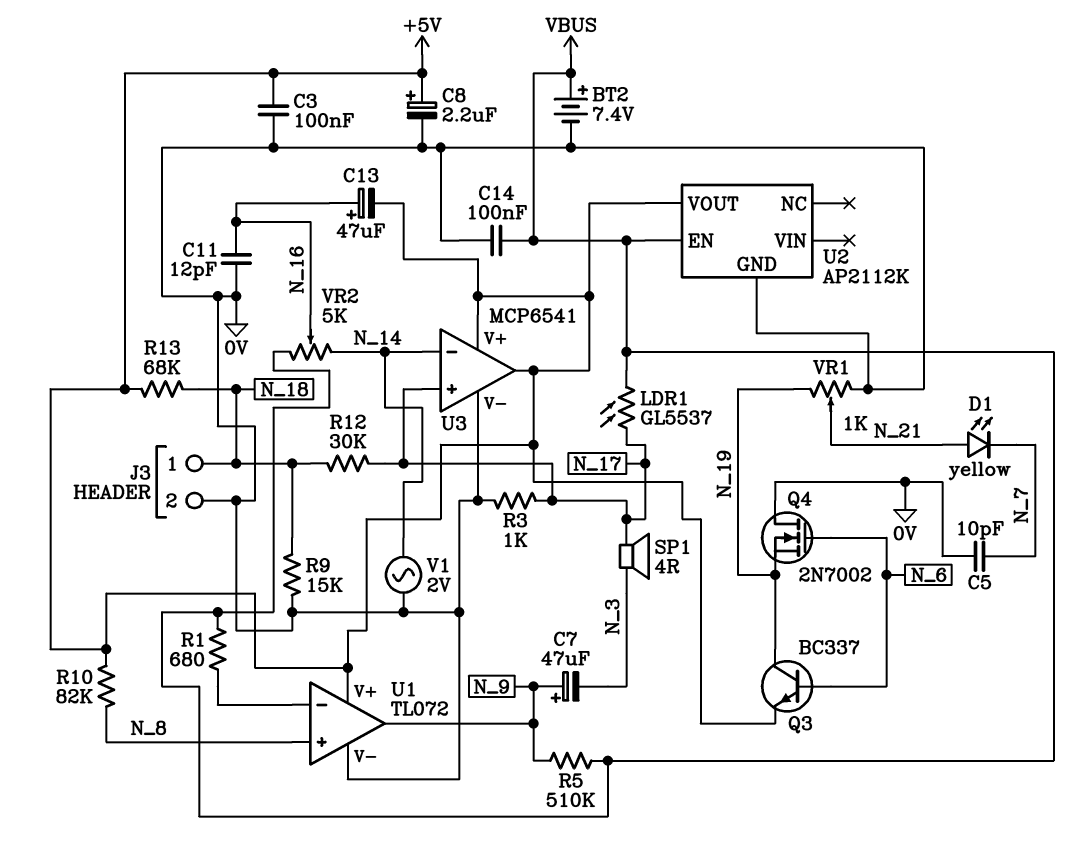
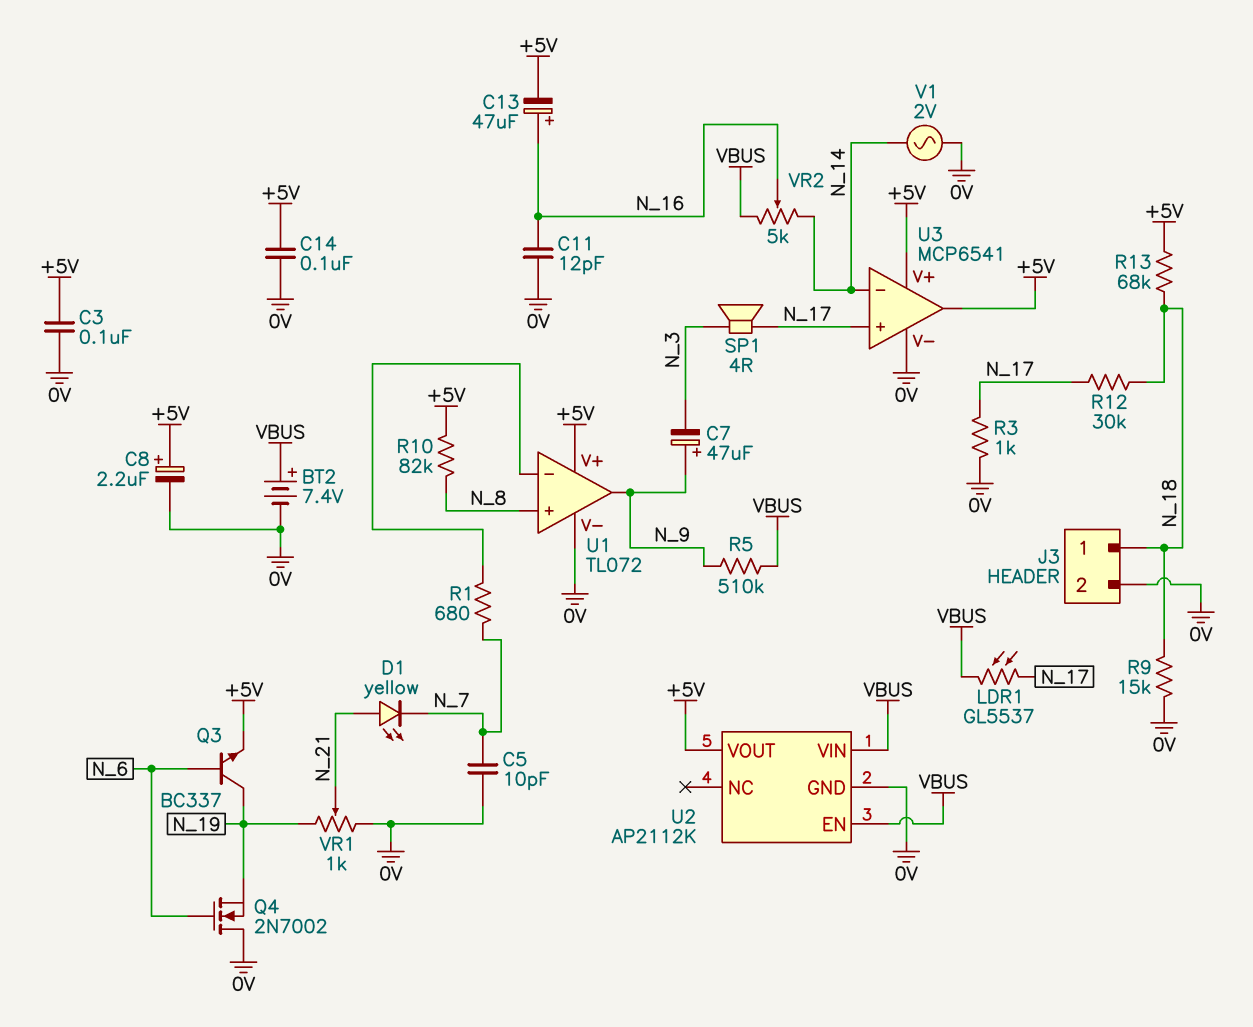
C14: 100nF (0V, VBUS) -> 100nF (+5V, 0V)
R1: 680 (U1/in-, VBUS) -> 680 (N_7, U1/in-)
U2 pin VIN: none -> VBUS

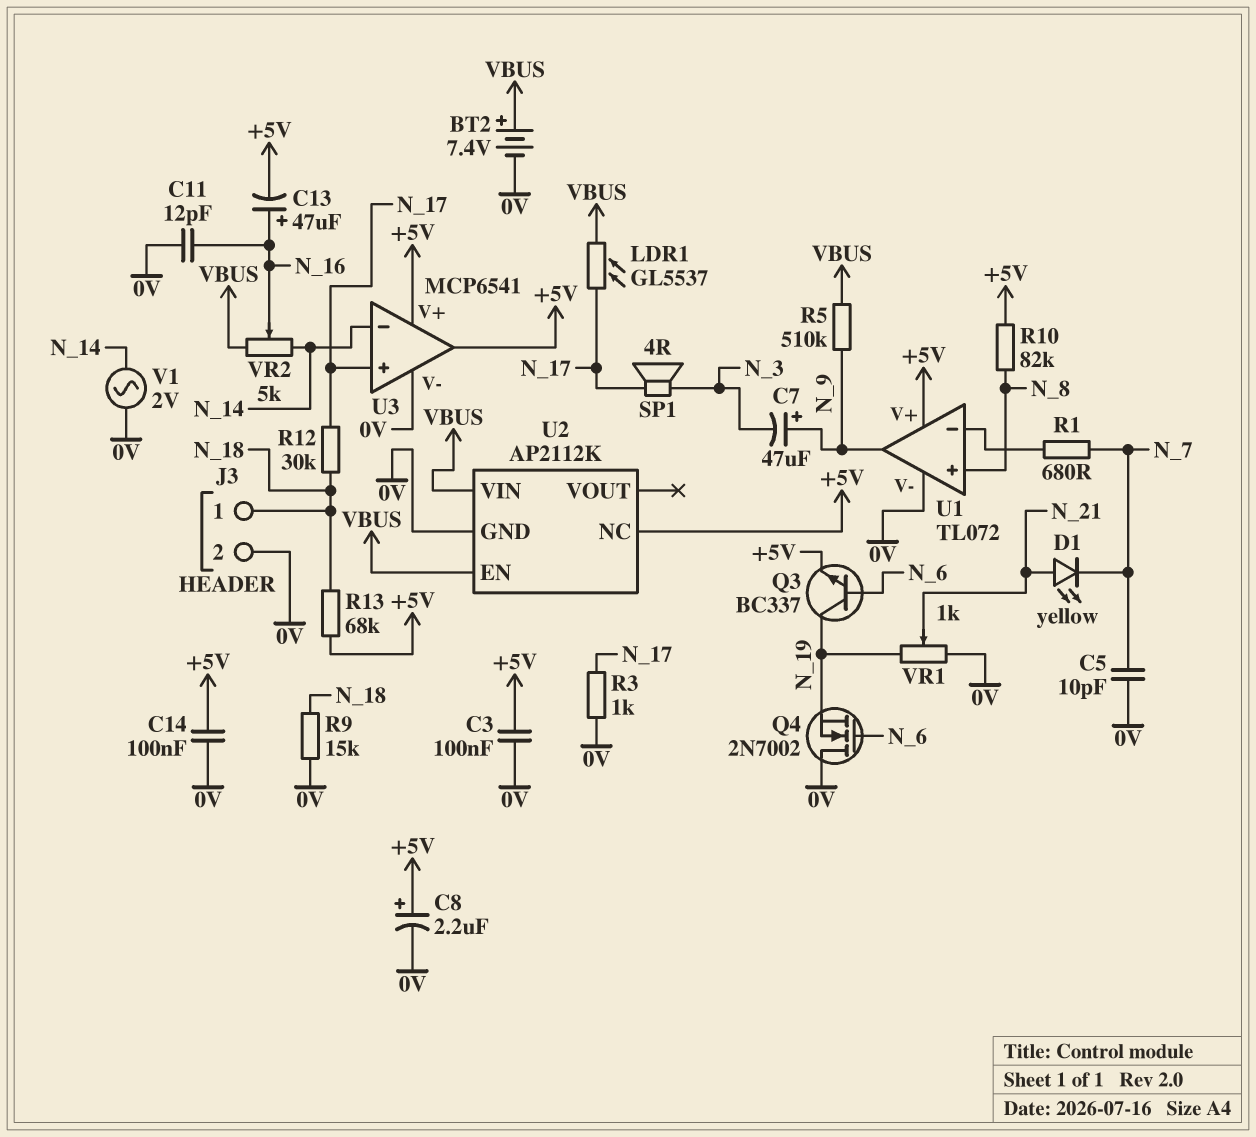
U2 pin NC: none -> +5V
U2 pin VOUT: +5V -> none

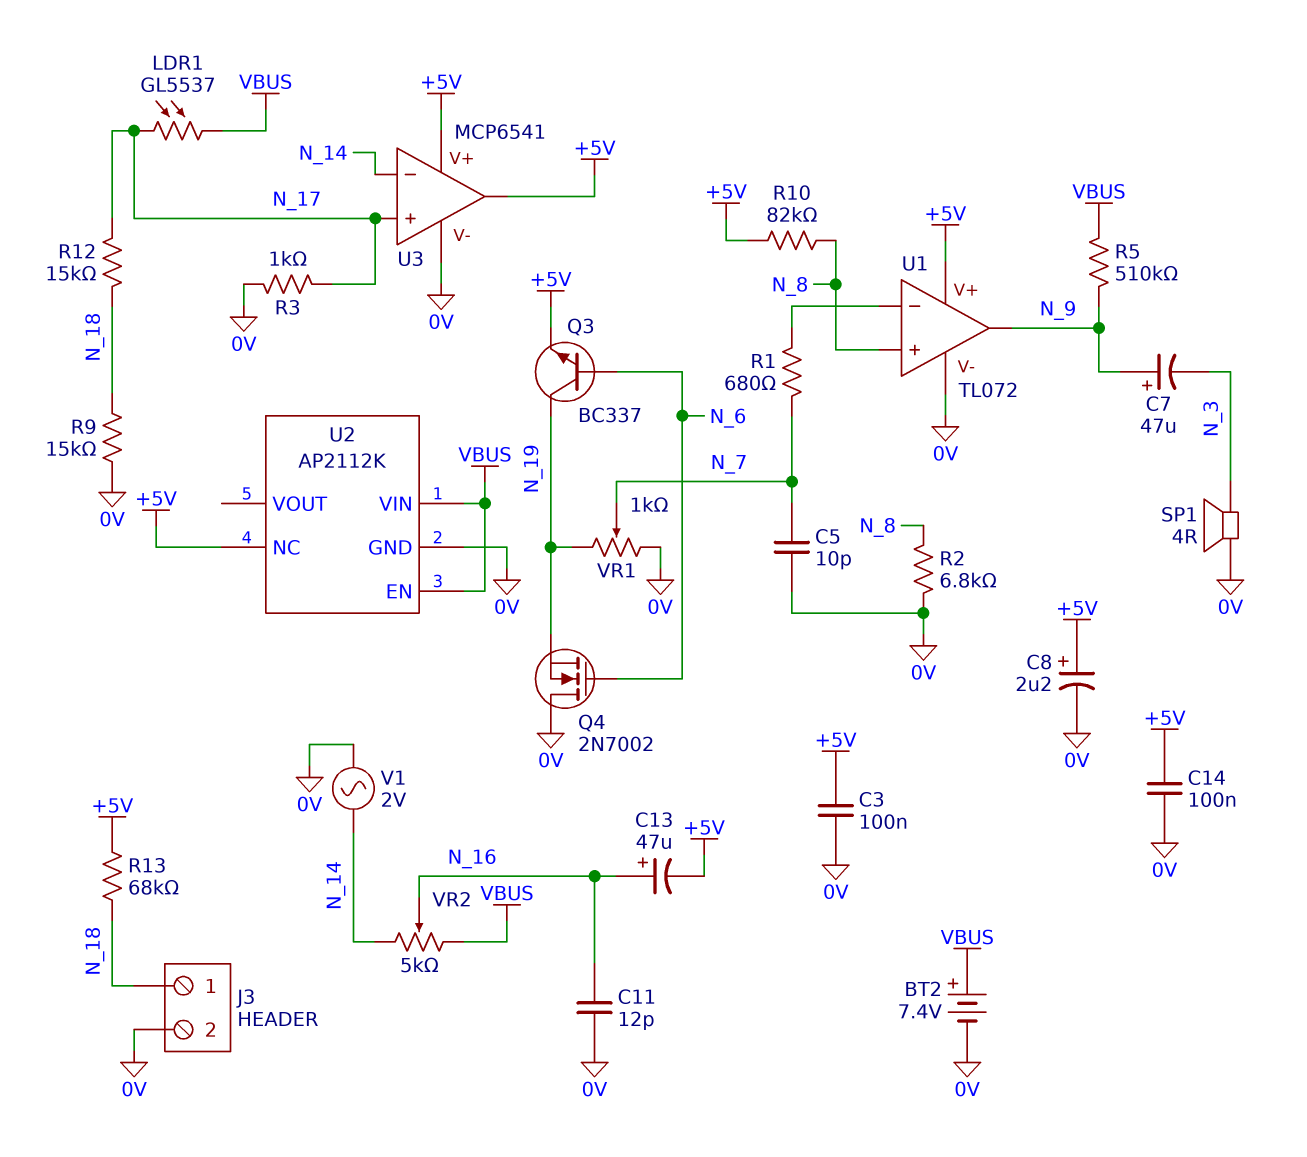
D1: LED yellow (A N_21, K N_7) -> none
R2: none -> 6.8k (0V, N_8)
R12: 30k (N_17, N_18) -> 15k (N_17, N_18)
SP1: speaker 4R (N_3, N_17) -> speaker 4R (0V, N_3)
VR1: 1k (0V, N_19, wiper N_21) -> 1k (0V, N_19, wiper N_7)

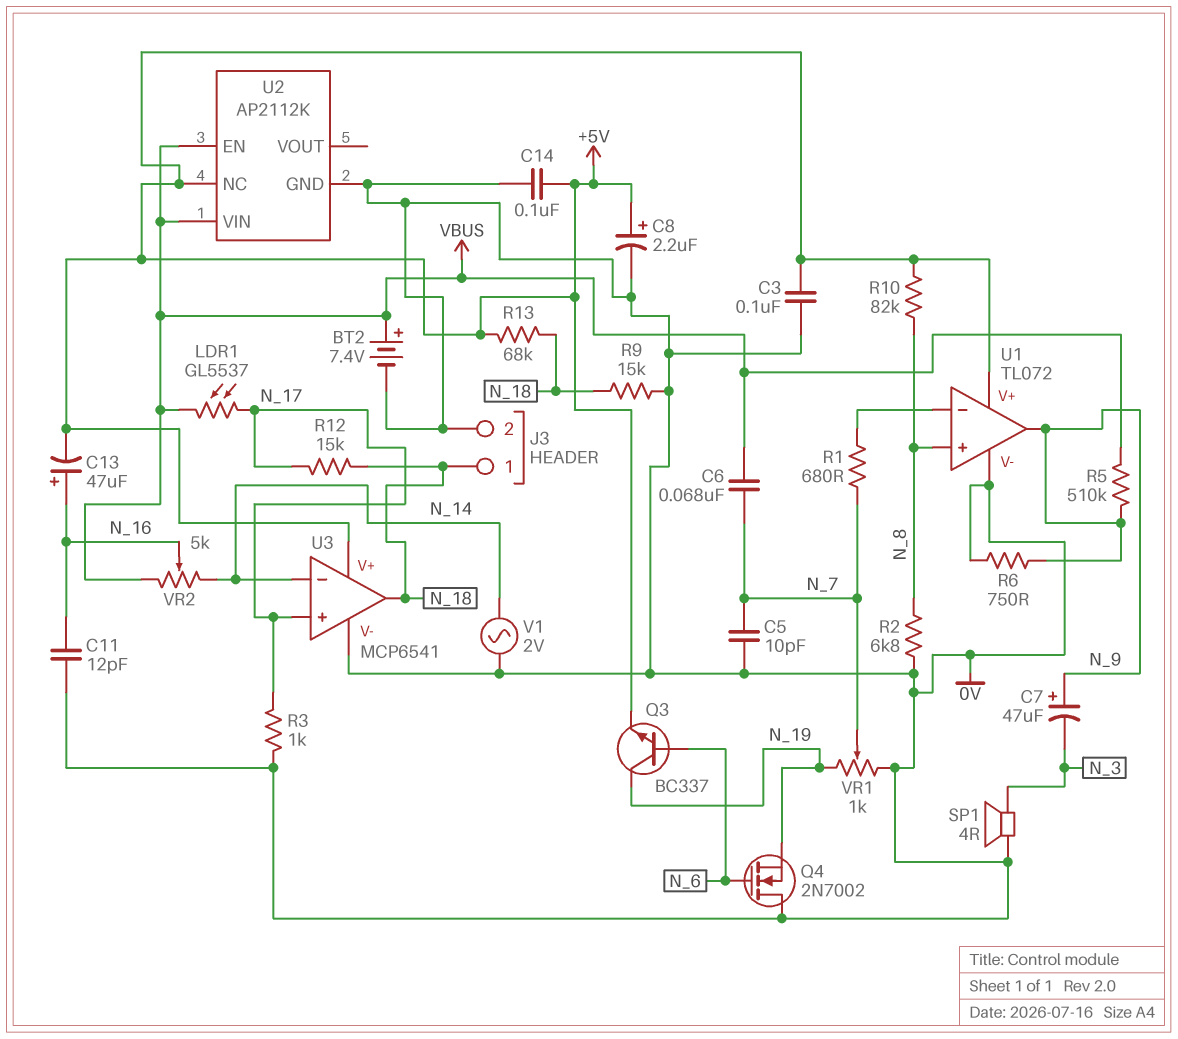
C6: none -> 68nF (N_7, VBUS)
R6: none -> 750 (0V, N_9)
U3 pin out: +5V -> N_18

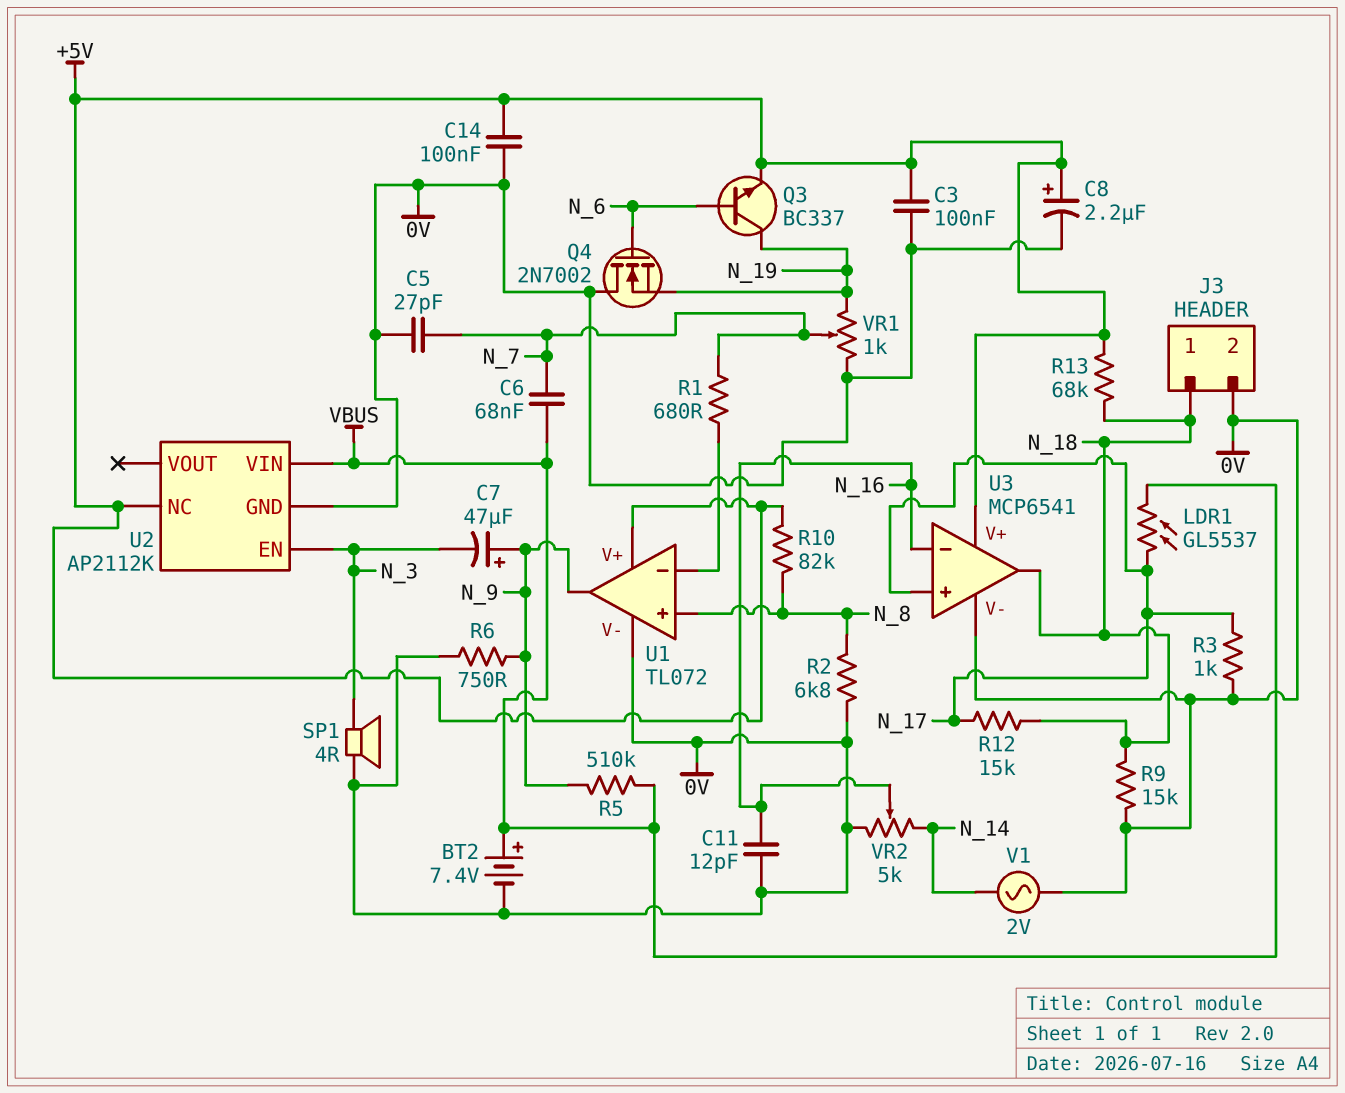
C5: 10pF (0V, N_7) -> 27pF (0V, N_7)
C13: 47uF (plus N_16, minus +5V) -> none
U2 pin EN: VBUS -> N_3
U3 pin in-: N_14 -> N_16
VR2: 5k (N_14, VBUS, wiper N_16) -> 5k (0V, N_14, wiper N_16)

